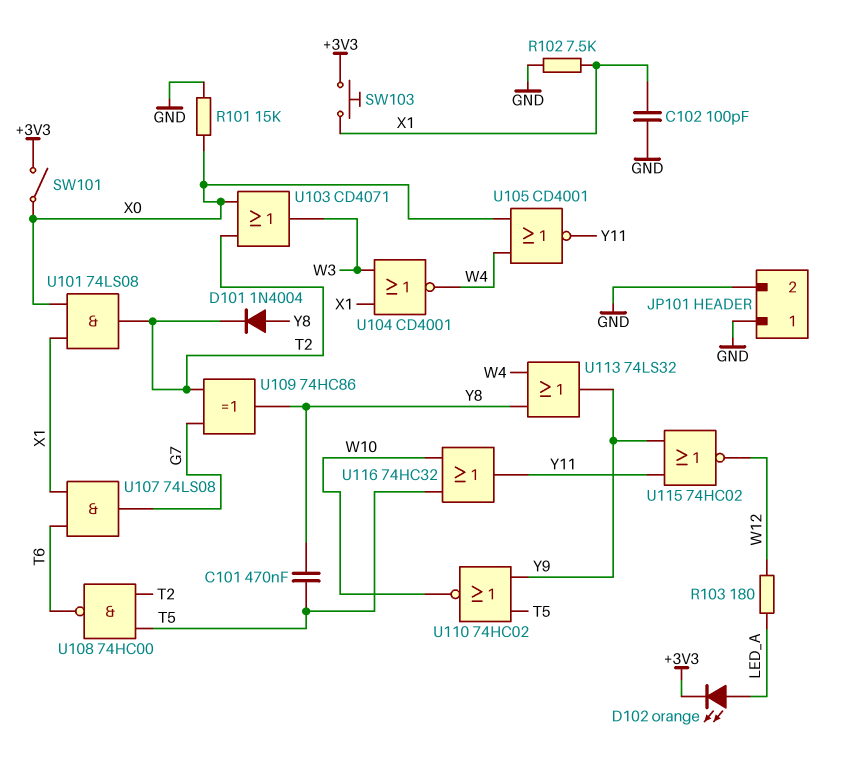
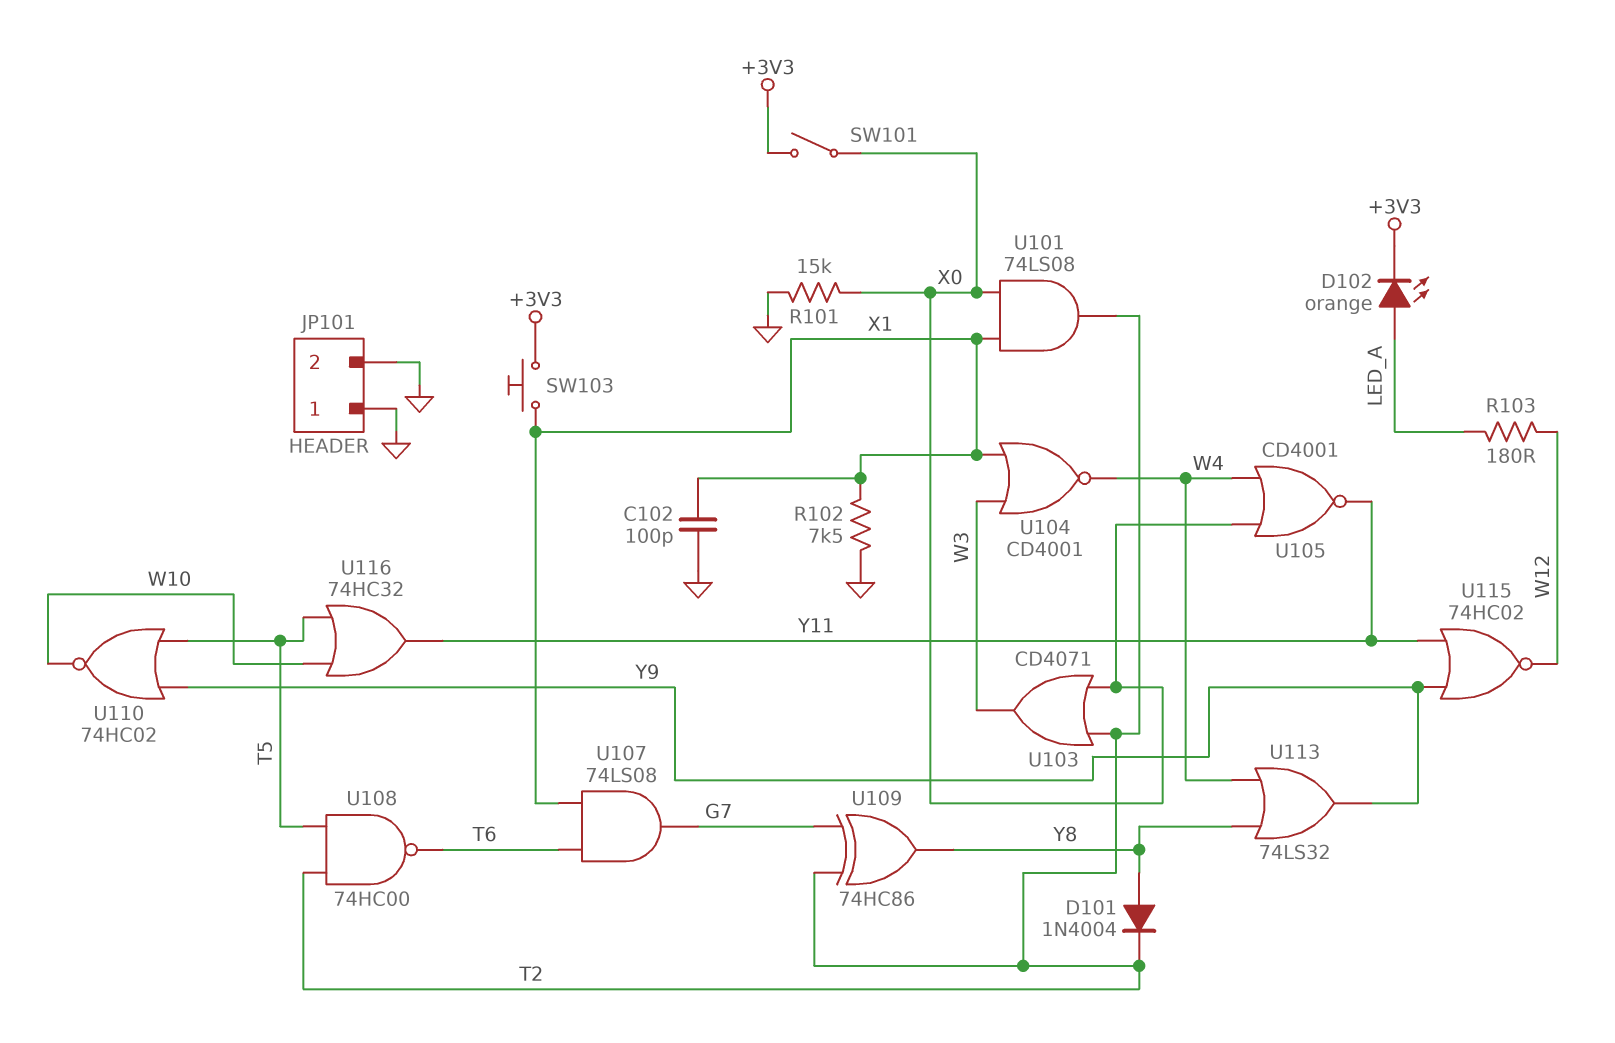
C101: 470nF (T5, Y8) -> none

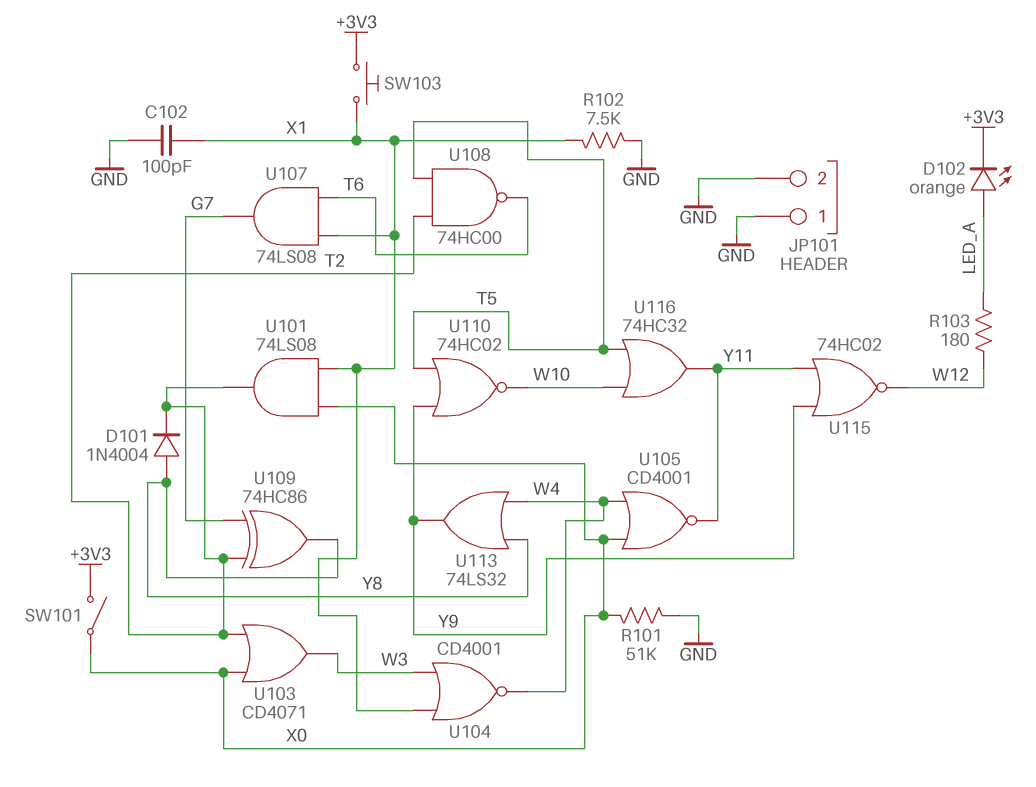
R101: 15k (GND, X0) -> 51k (GND, X0)

